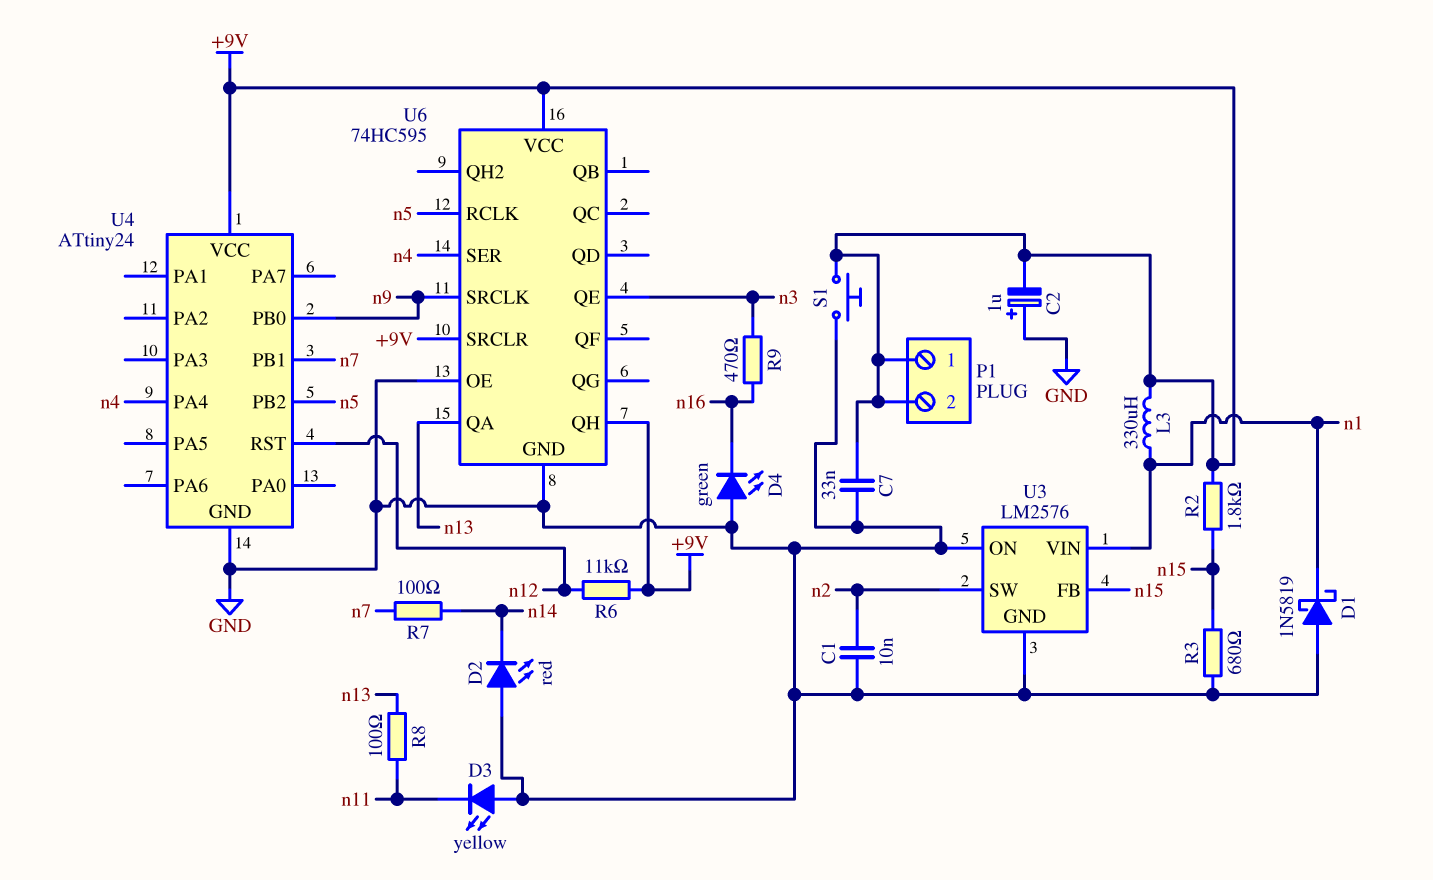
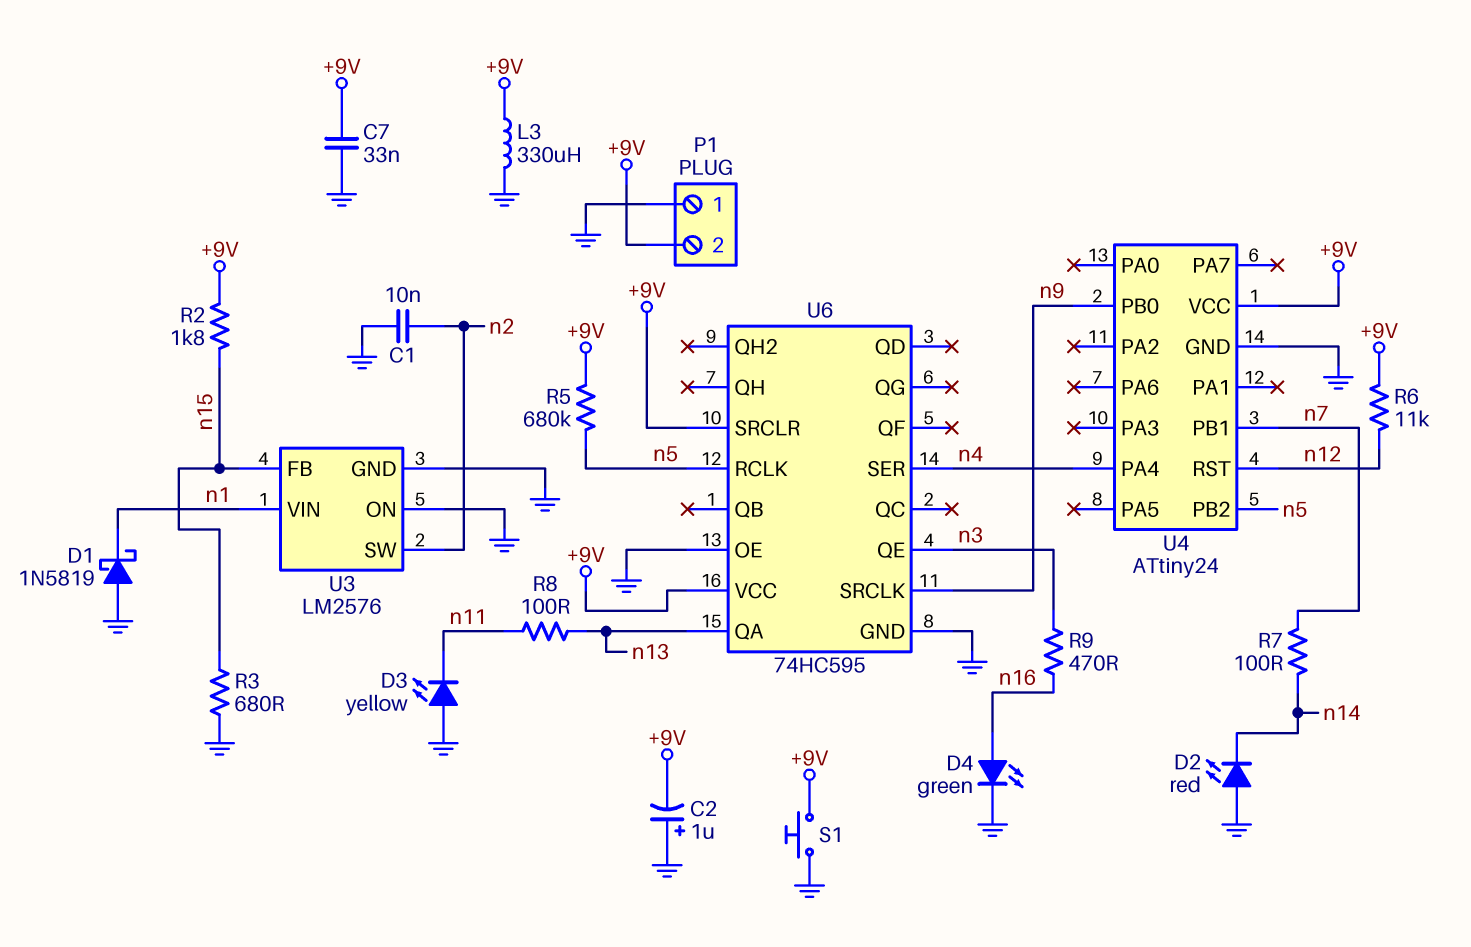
D4: LED green (A GND, K n16) -> LED green (A n16, K GND)
L3: 330uH (+9V, n1) -> 330uH (+9V, GND)
P1 pin 1: +9V -> GND
R5: none -> 680k (+9V, n5)
U6 pin QH: +9V -> none

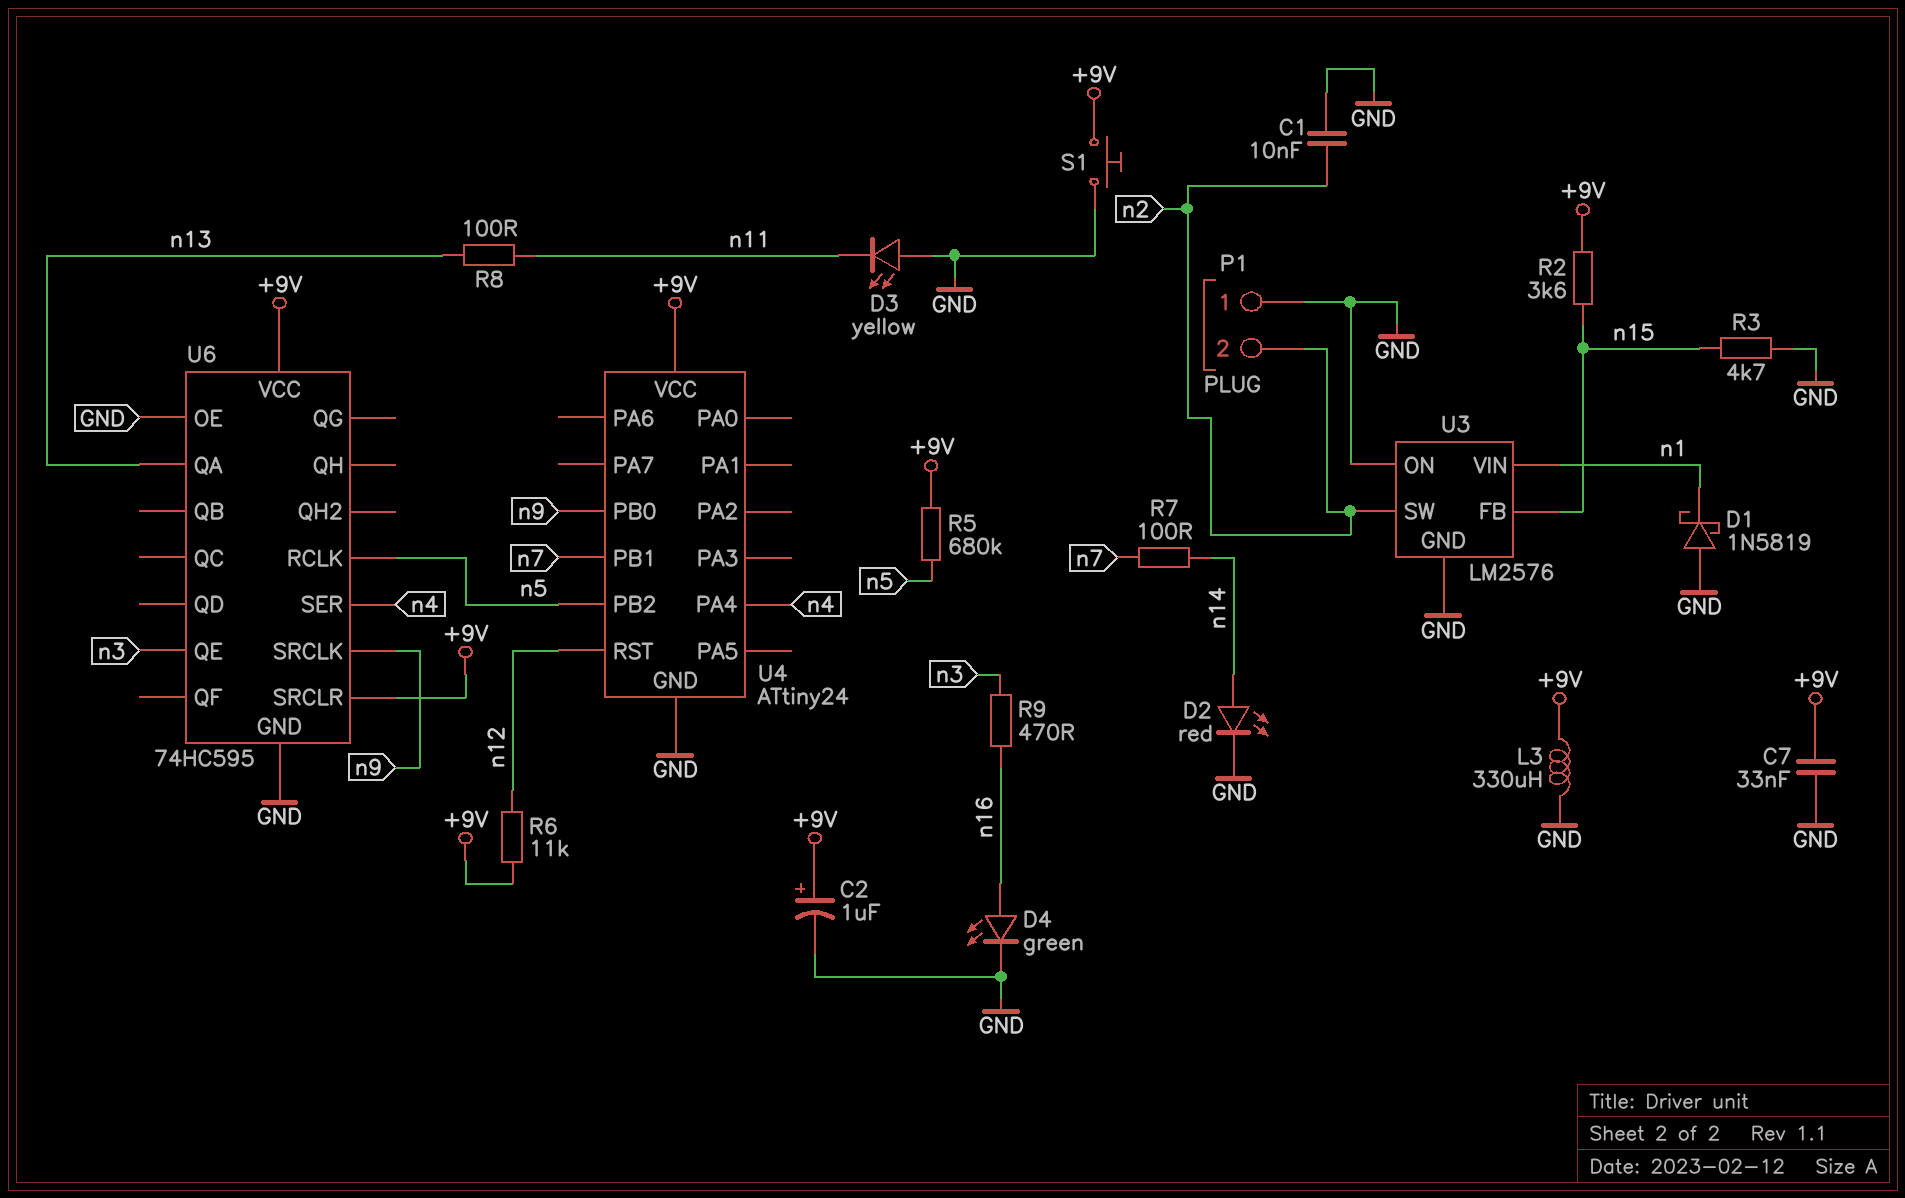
C2: 1uF (plus GND, minus +9V) -> 1uF (plus +9V, minus GND)
D2: LED red (A GND, K n14) -> LED red (A n14, K GND)
P1 pin 2: +9V -> n2
R2: 1.8k (+9V, n15) -> 3.6k (+9V, n15)
R3: 680 (GND, n15) -> 4.7k (GND, n15)

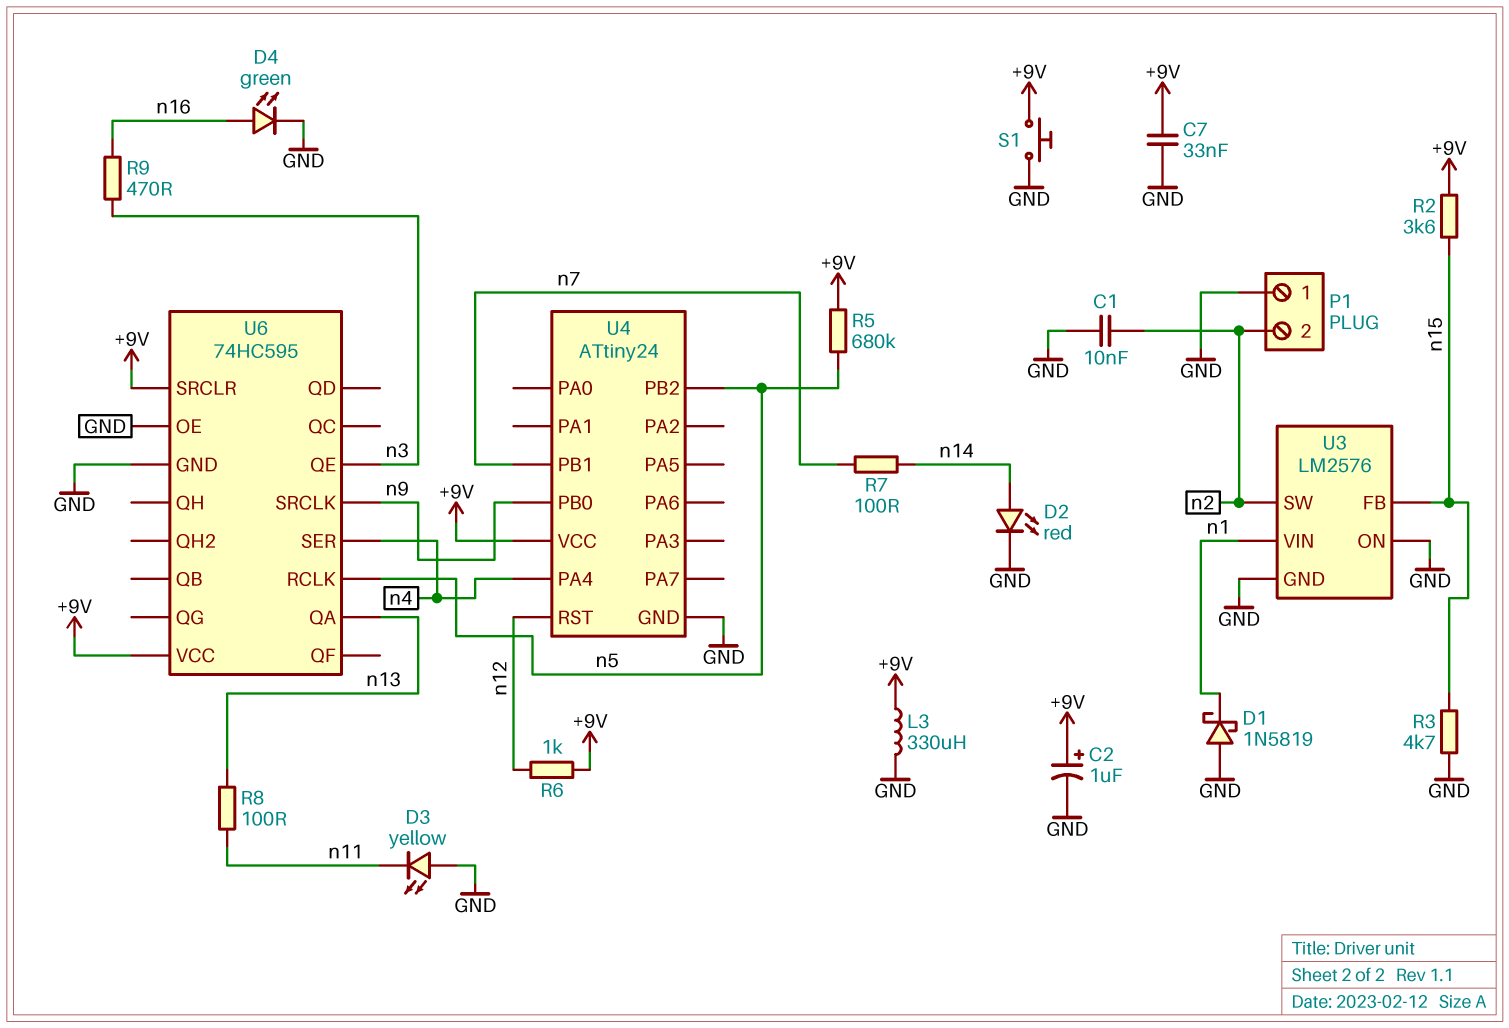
R6: 11k (+9V, n12) -> 1k (+9V, n12)

